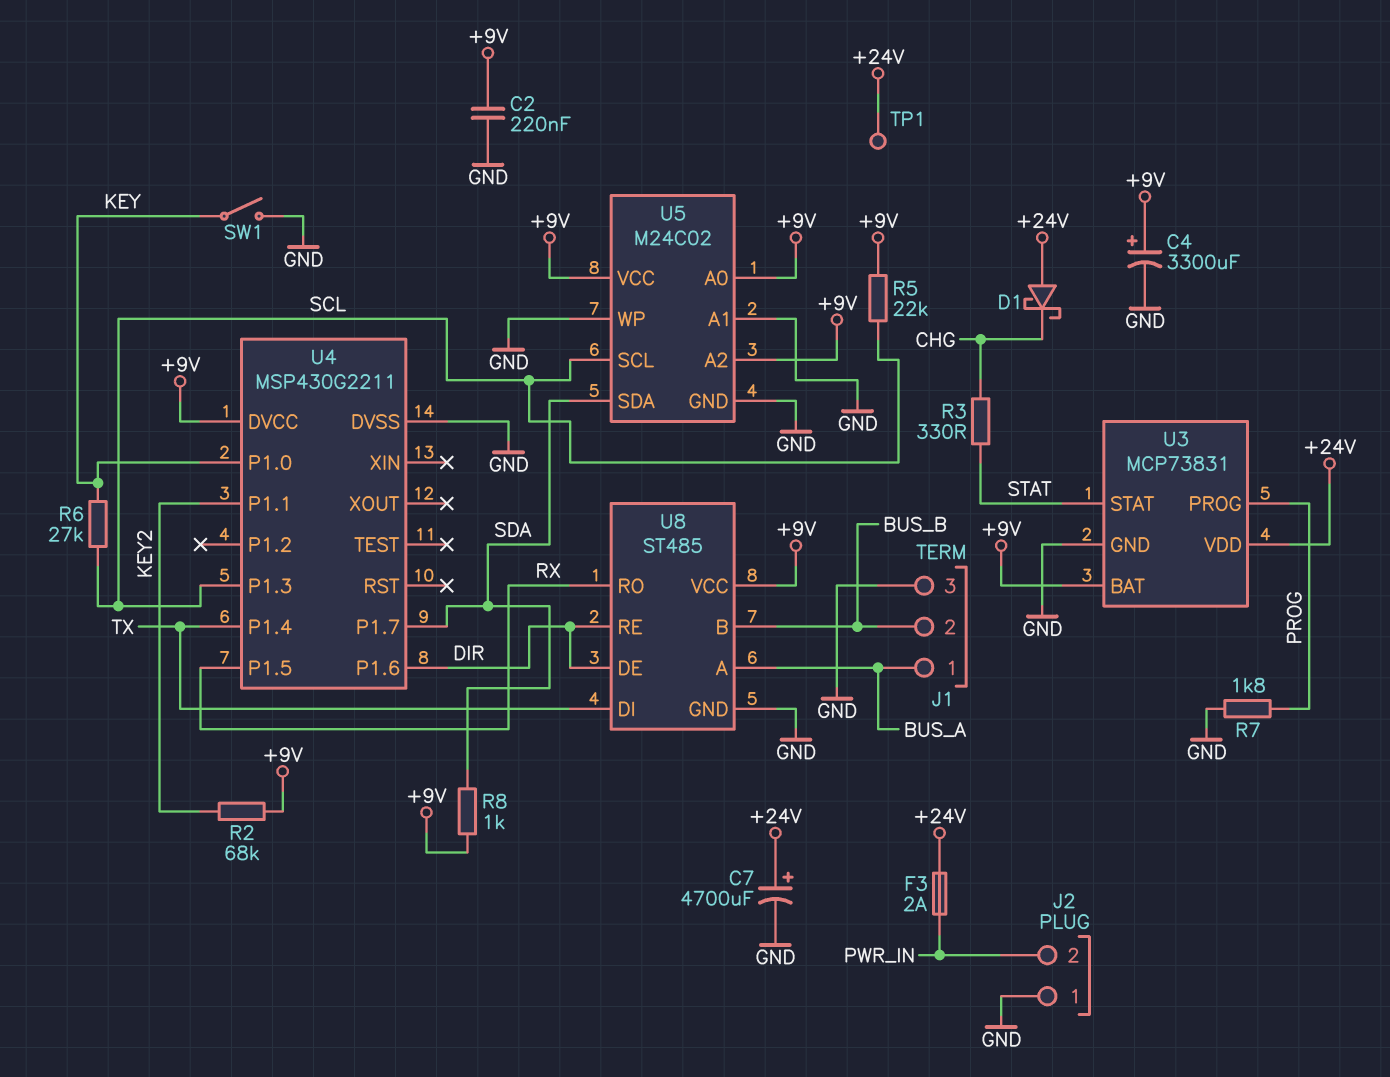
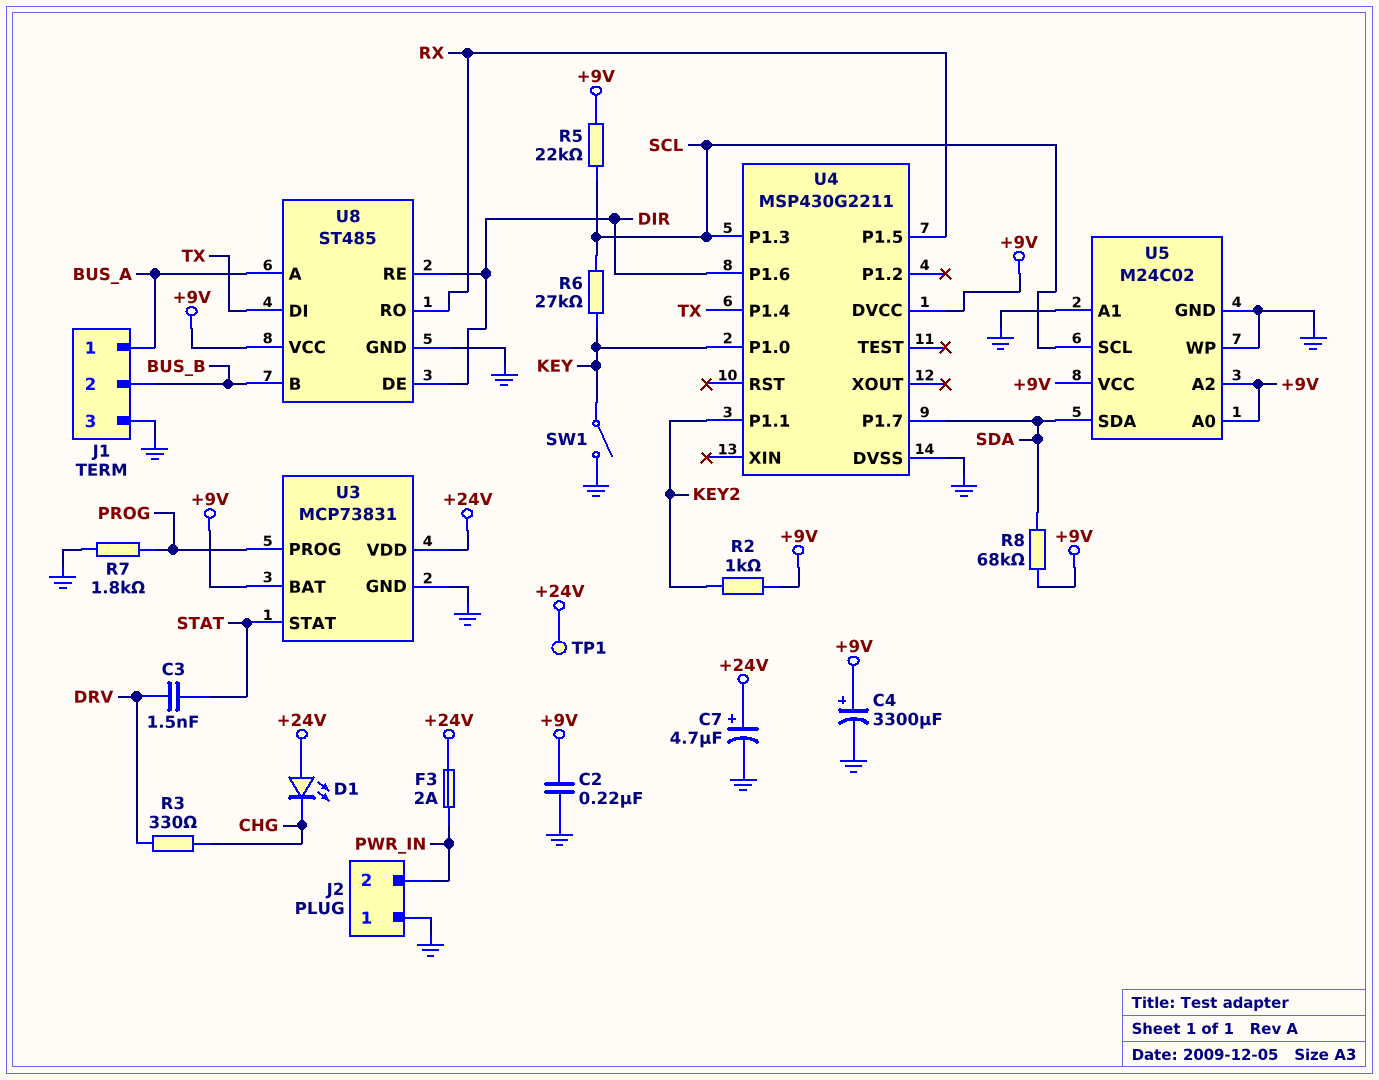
C3: none -> 1.5nF (DRV, STAT)
C7: 4700uF (plus +24V, minus GND) -> 4.7uF (plus +24V, minus GND)
D1: schottky (A +24V, K CHG) -> LED (A +24V, K CHG)
R2: 68k (+9V, KEY2) -> 1k (+9V, KEY2)
R3: 330 (CHG, STAT) -> 330 (CHG, DRV)
R8: 1k (+9V, SDA) -> 68k (+9V, SDA)

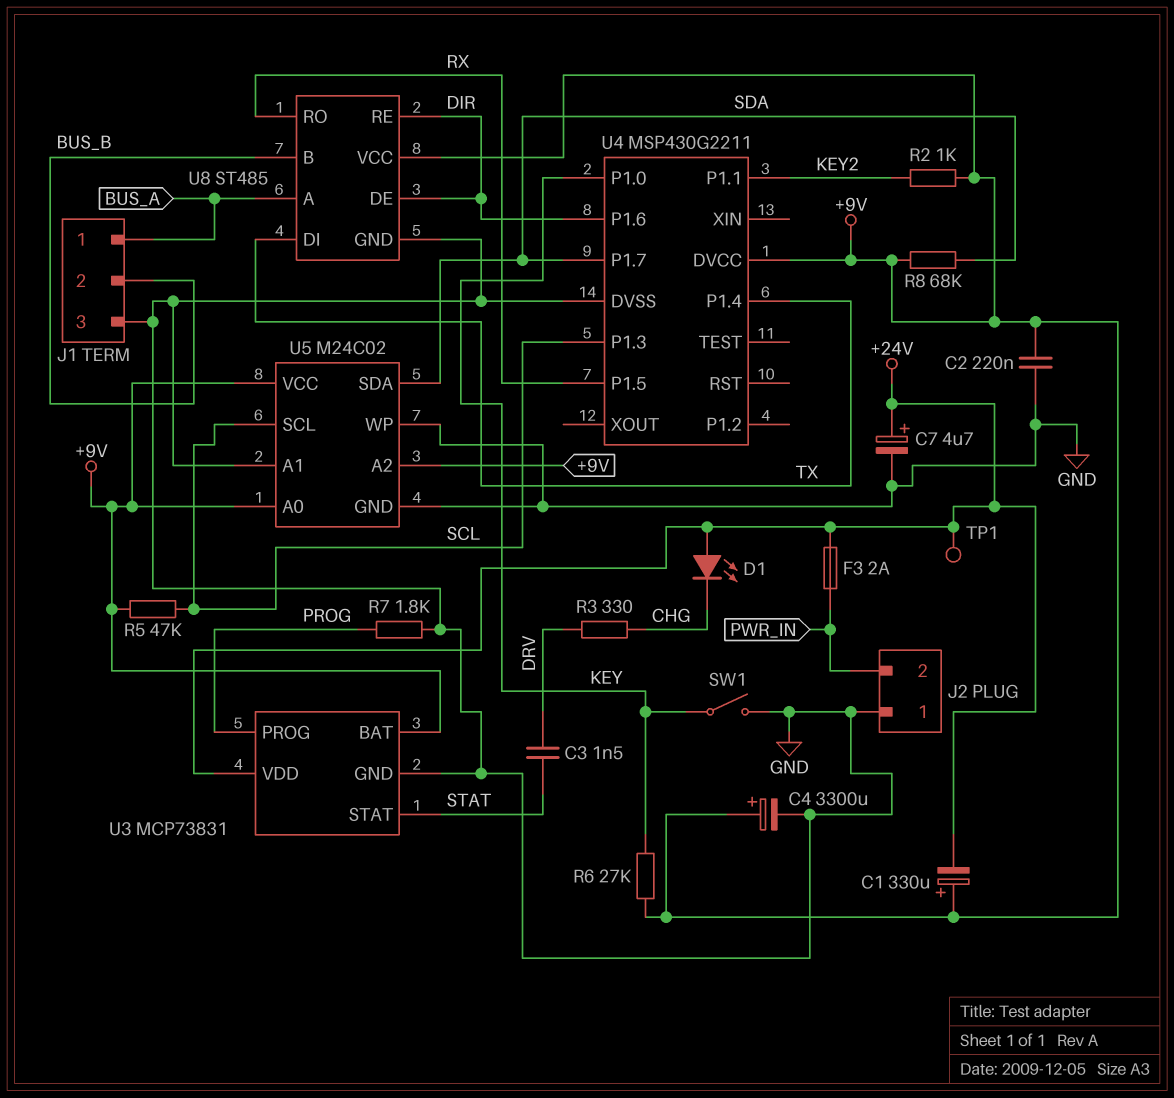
C1: none -> 330uF (plus +9V, minus +24V)
R5: 22k (+9V, SCL) -> 47k (+9V, SCL)
R6: 27k (KEY, SCL) -> 27k (+9V, KEY)

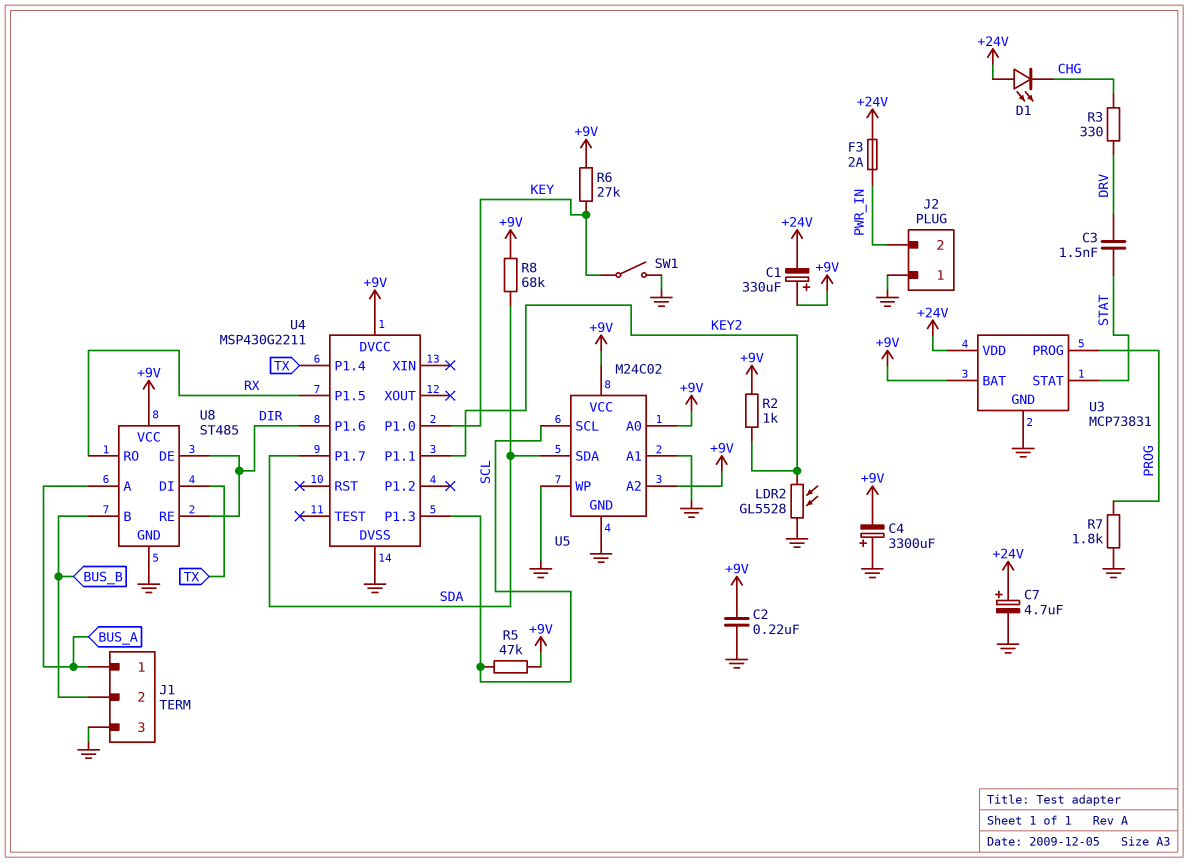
C4: 3300uF (plus +9V, minus GND) -> 3300uF (plus GND, minus +9V)
LDR2: none -> GL5528 (GND, KEY2)
TP1: test point (+24V) -> none

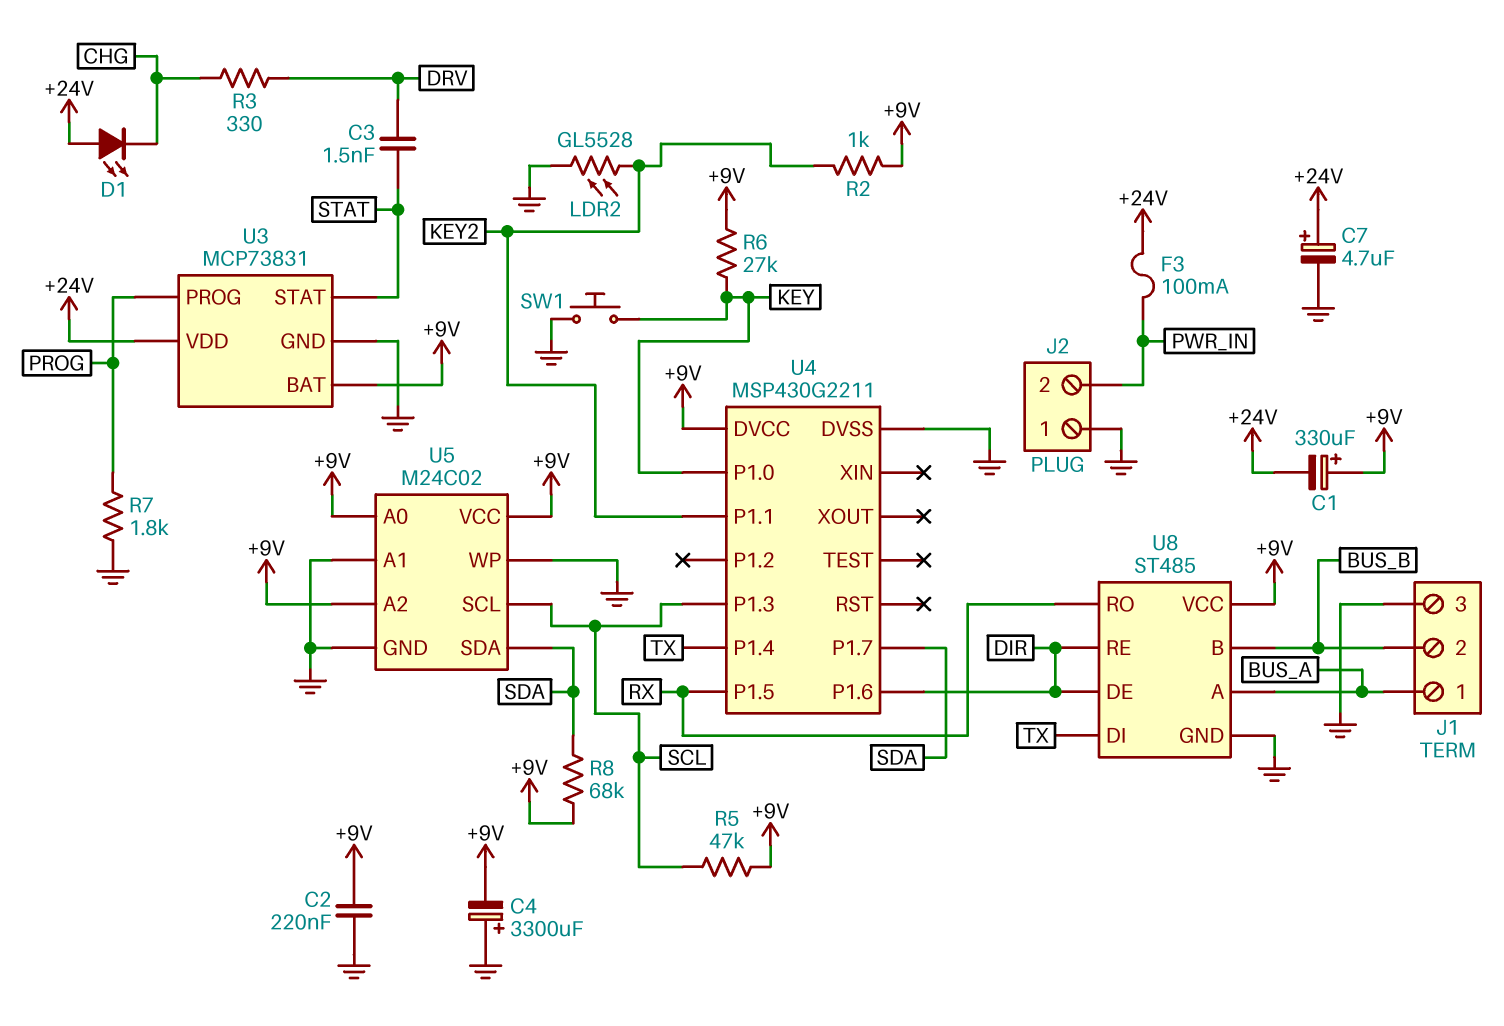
F3: 2A (+24V, PWR_IN) -> 100mA (+24V, PWR_IN)
SW1: switch (GND, KEY) -> button (GND, KEY)

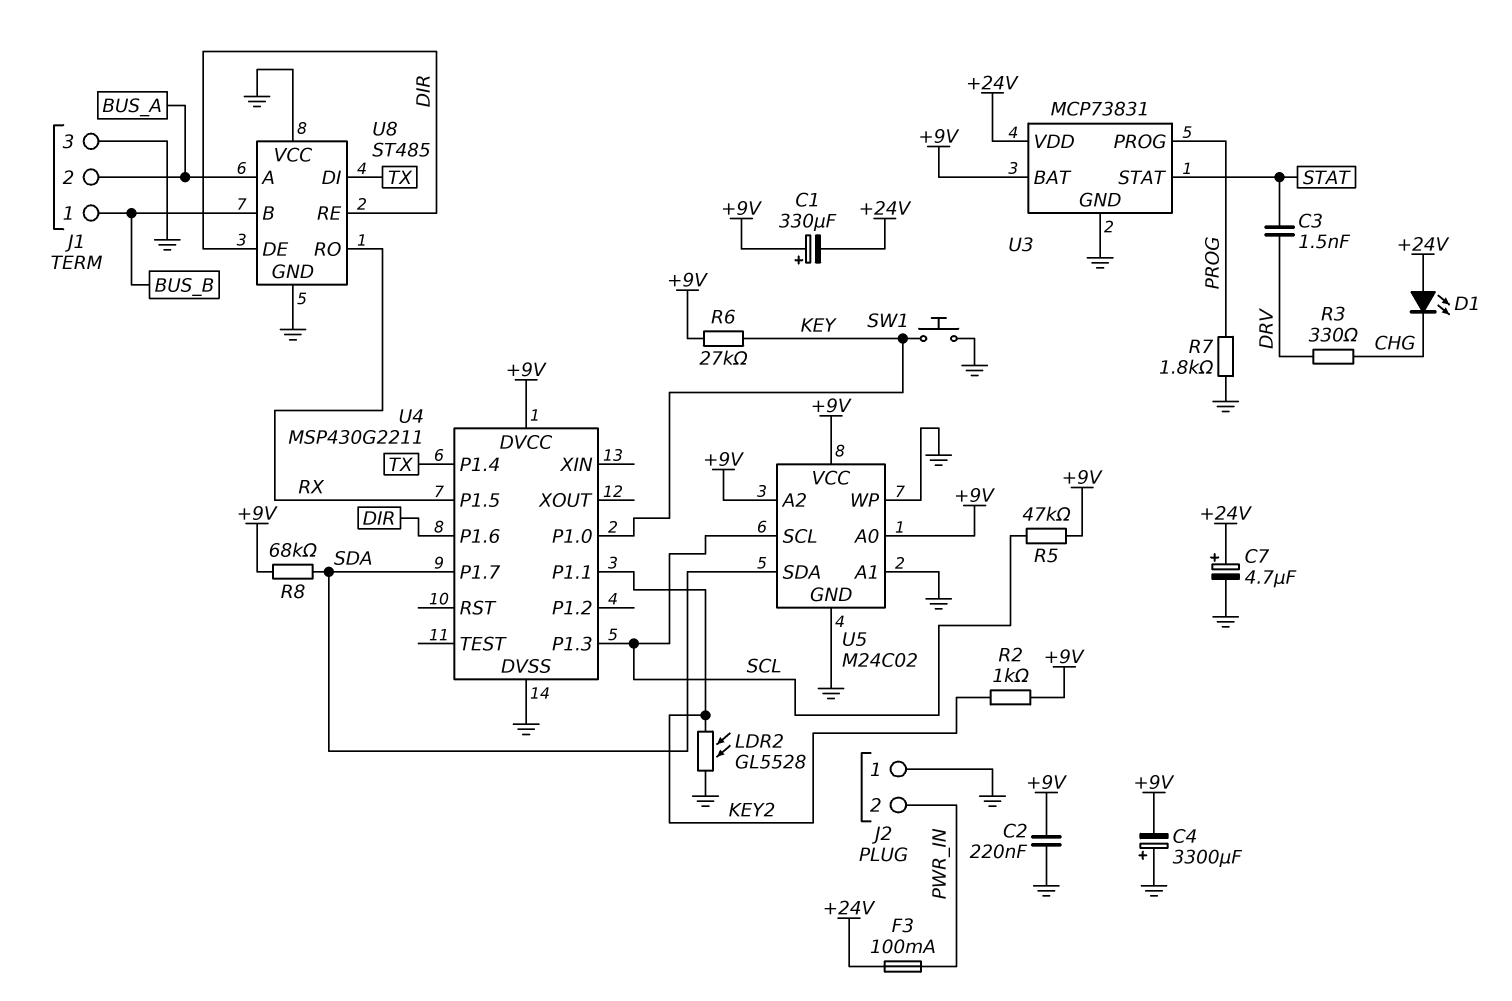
J1 pin 1: BUS_A -> BUS_B
J1 pin 2: BUS_B -> BUS_A
U8 pin VCC: +9V -> GND

